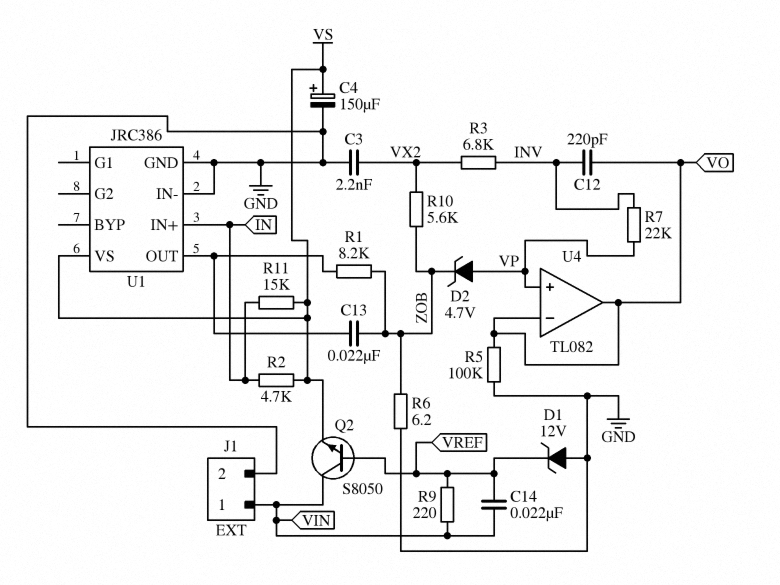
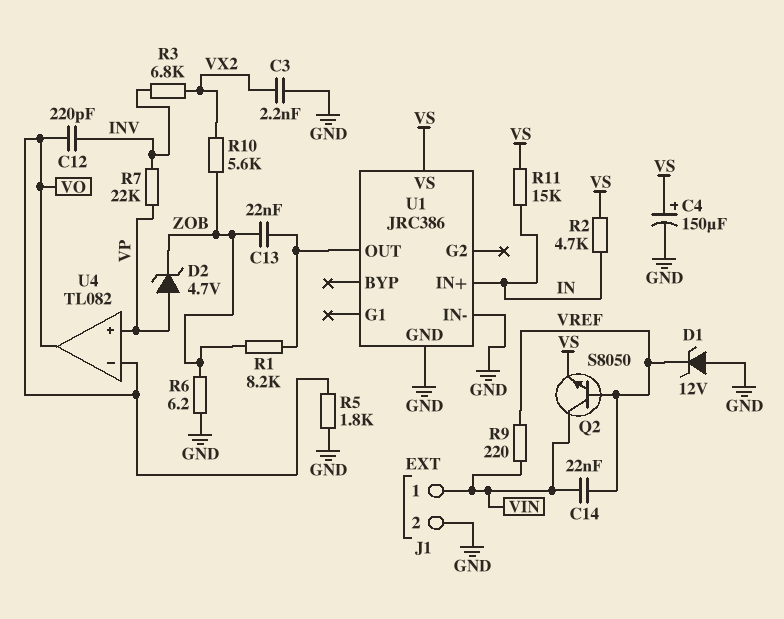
R5: 100k (GND, VO) -> 1.8k (GND, VO)

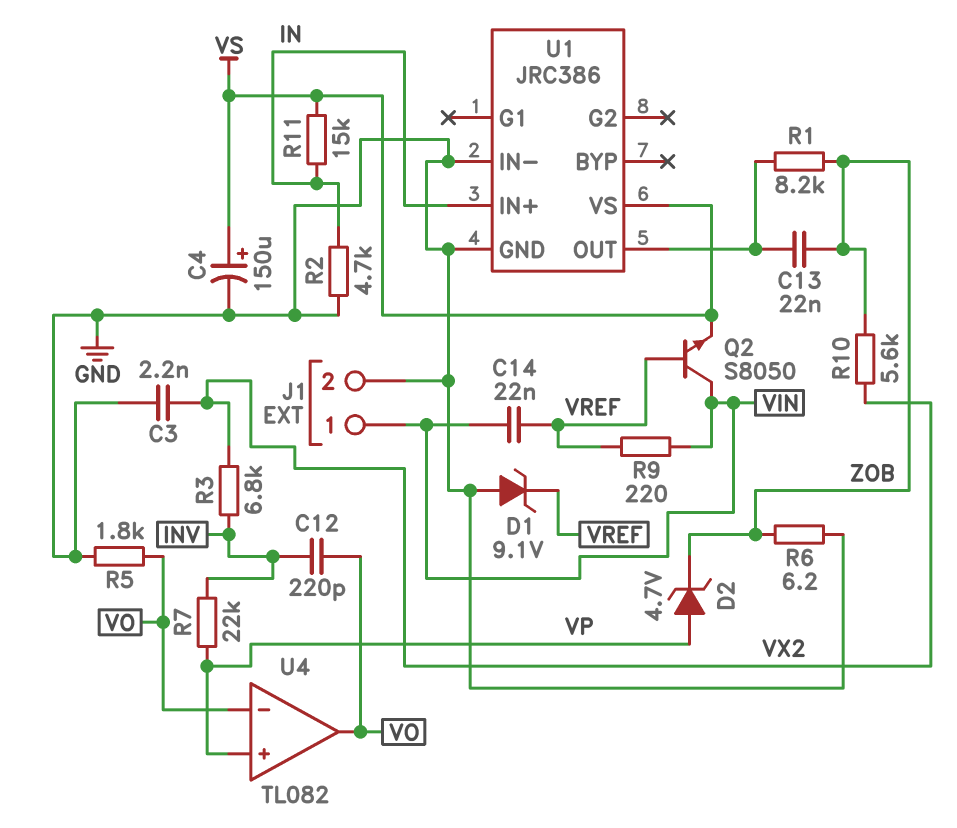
D1: zener 12V (A GND, K VREF) -> zener 9.1V (A GND, K VREF)
R2: 4.7k (IN, VS) -> 4.7k (GND, IN)

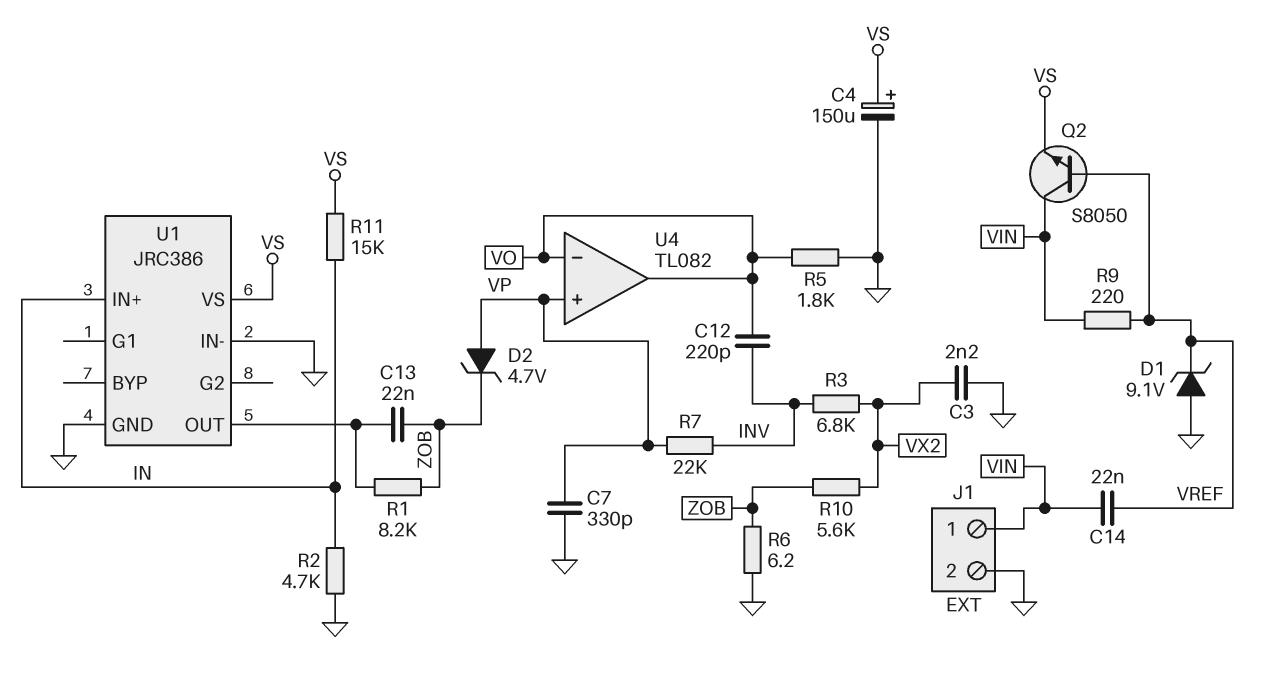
C7: none -> 330pF (GND, VP)

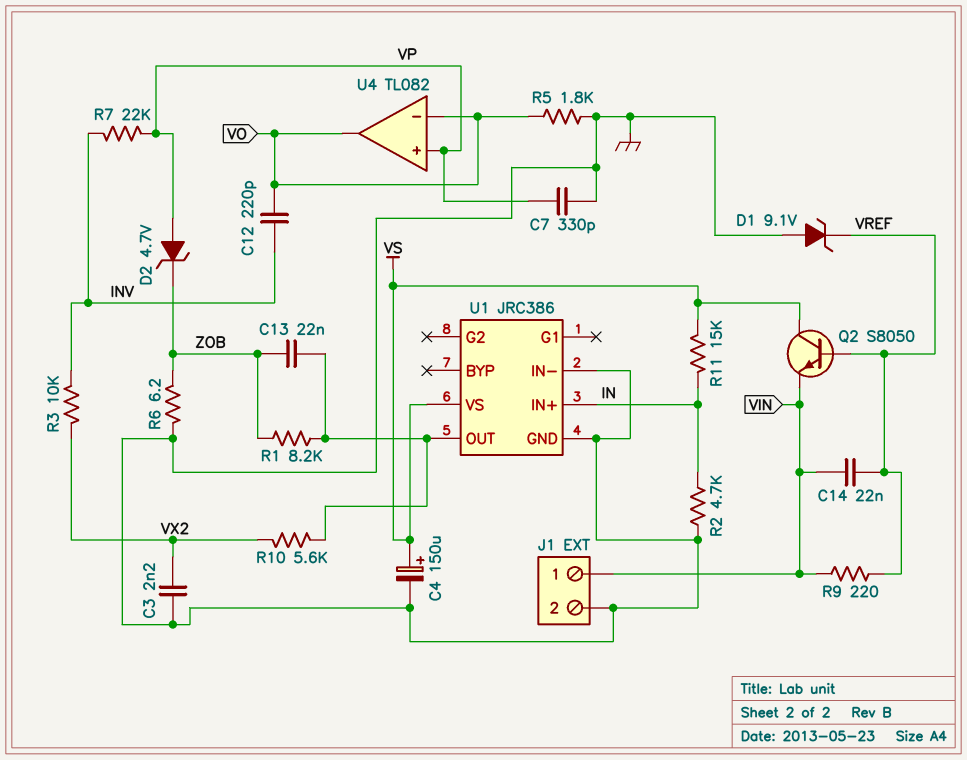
Q2: NPN S8050 (B VREF, C VIN, E VS) -> NPN S8050 (B VREF, C VS, E VIN)
R3: 6.8k (INV, VX2) -> 10k (INV, VX2)
R10: 5.6k (VX2, ZOB) -> 5.6k (U1/OUT, VX2)

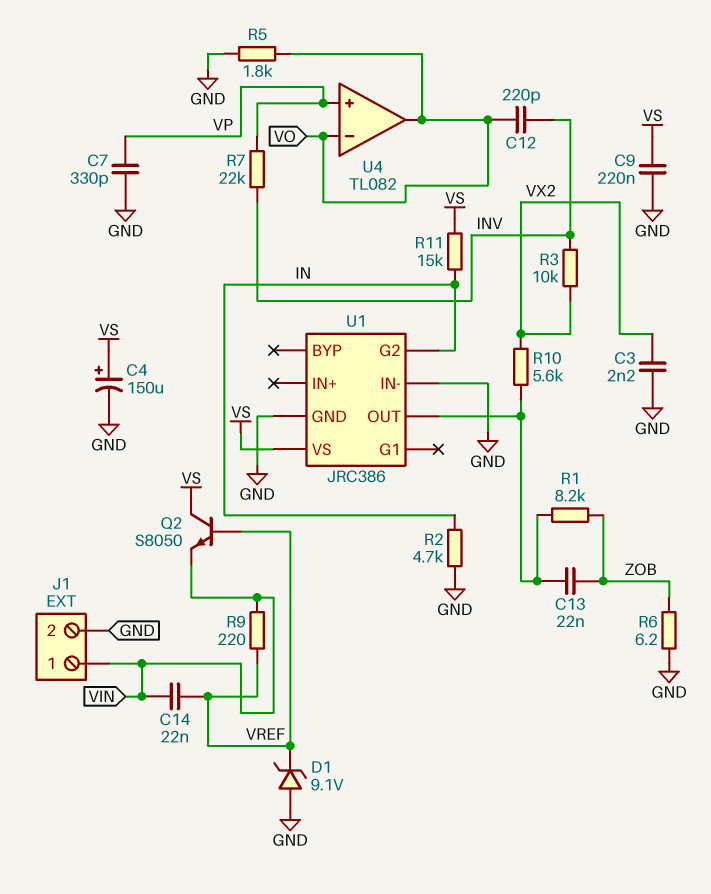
C9: none -> 220nF (GND, VS)
D2: zener 4.7V (A VP, K ZOB) -> none
U1 pin G2: none -> IN
U1 pin IN+: IN -> none

